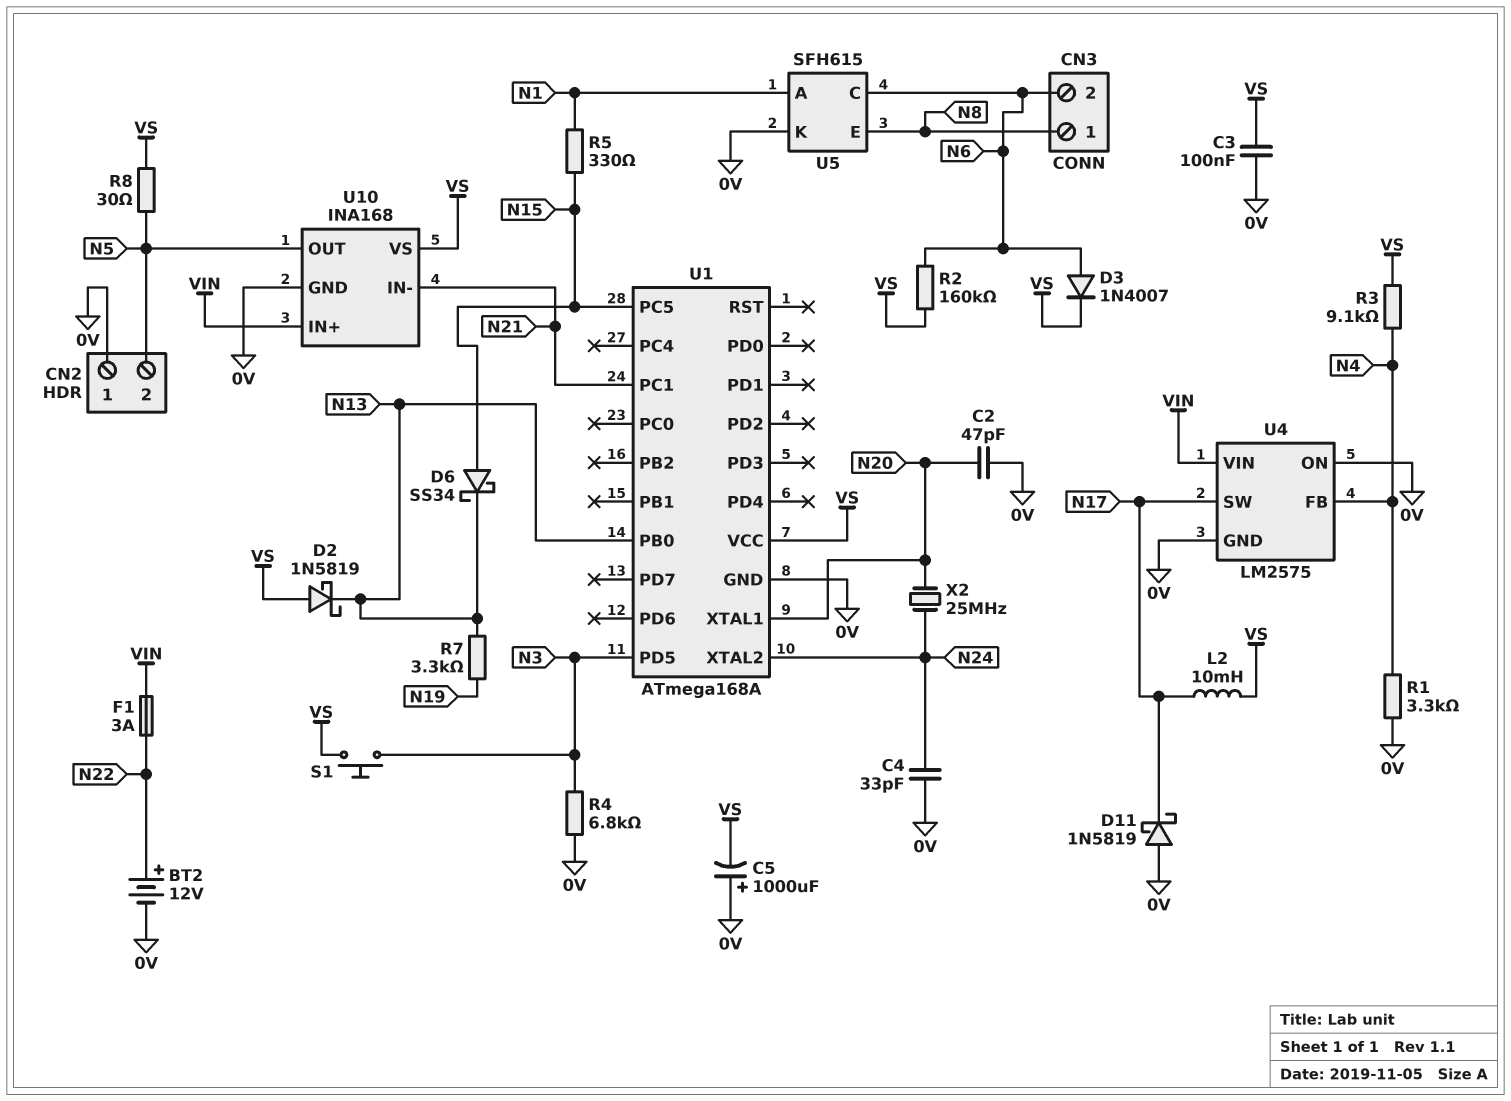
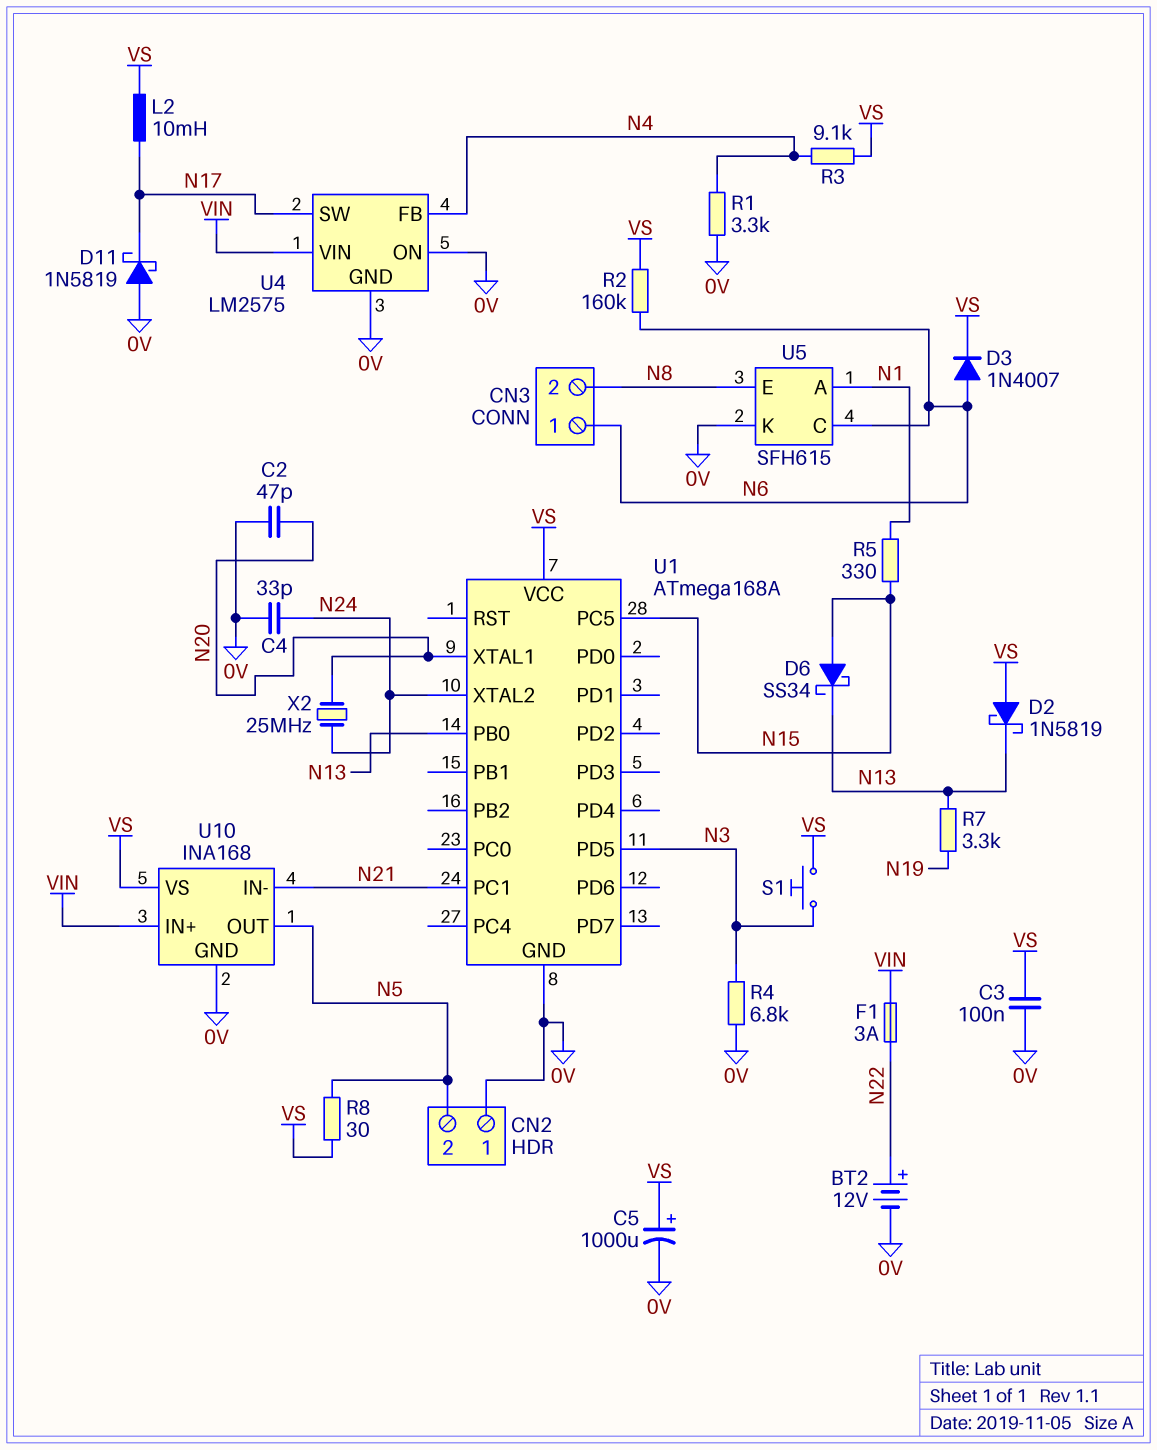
C5: 1000uF (plus 0V, minus VS) -> 1000uF (plus VS, minus 0V)
CN3 pin 1: N8 -> N6
CN3 pin 2: N6 -> N8

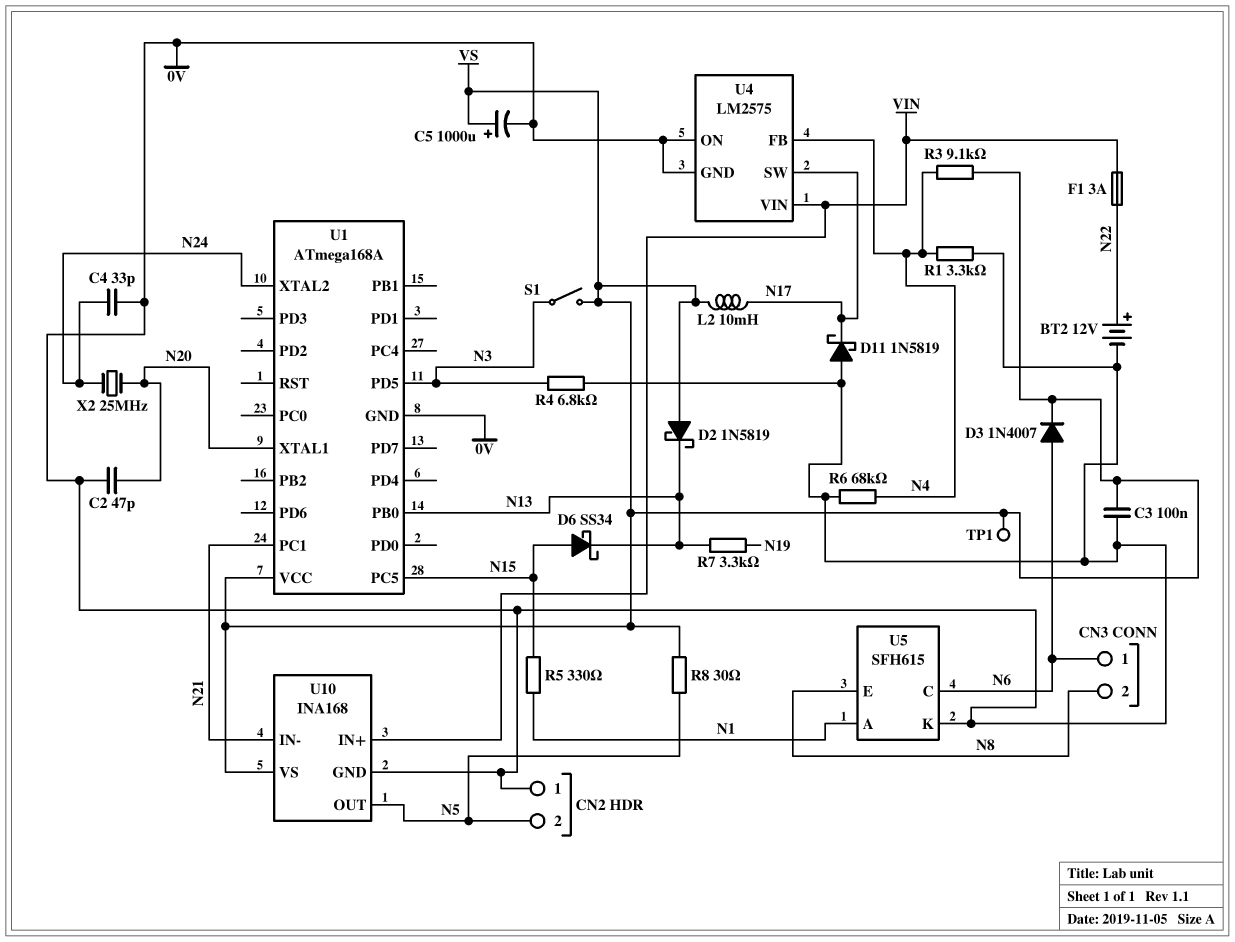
R2: 160k (N6, VS) -> none
R6: none -> 68k (0V, N4)
S1: button (N3, VS) -> switch (N3, VS)
TP1: none -> test point (VS)

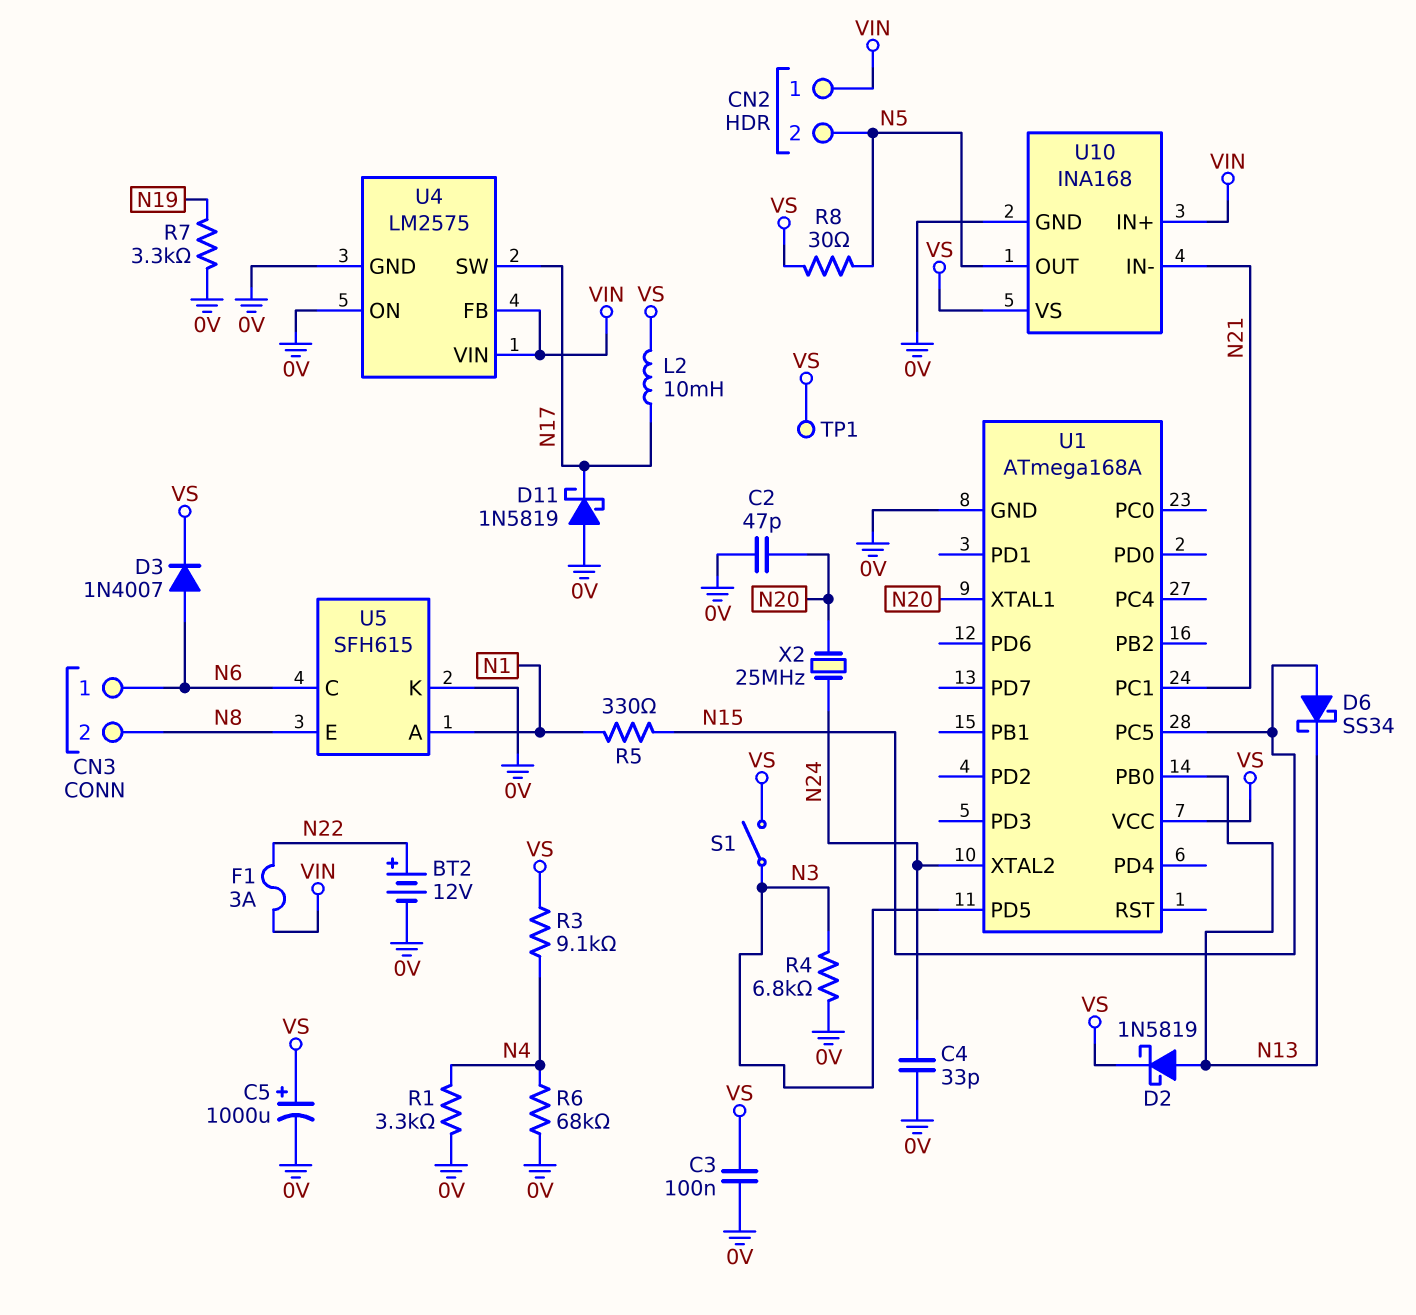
CN2 pin 1: 0V -> VIN
D2: schottky 1N5819 (A VS, K N13) -> schottky 1N5819 (A N13, K VS)
R7: 3.3k (N13, N19) -> 3.3k (0V, N19)
U4 pin FB: N4 -> VIN

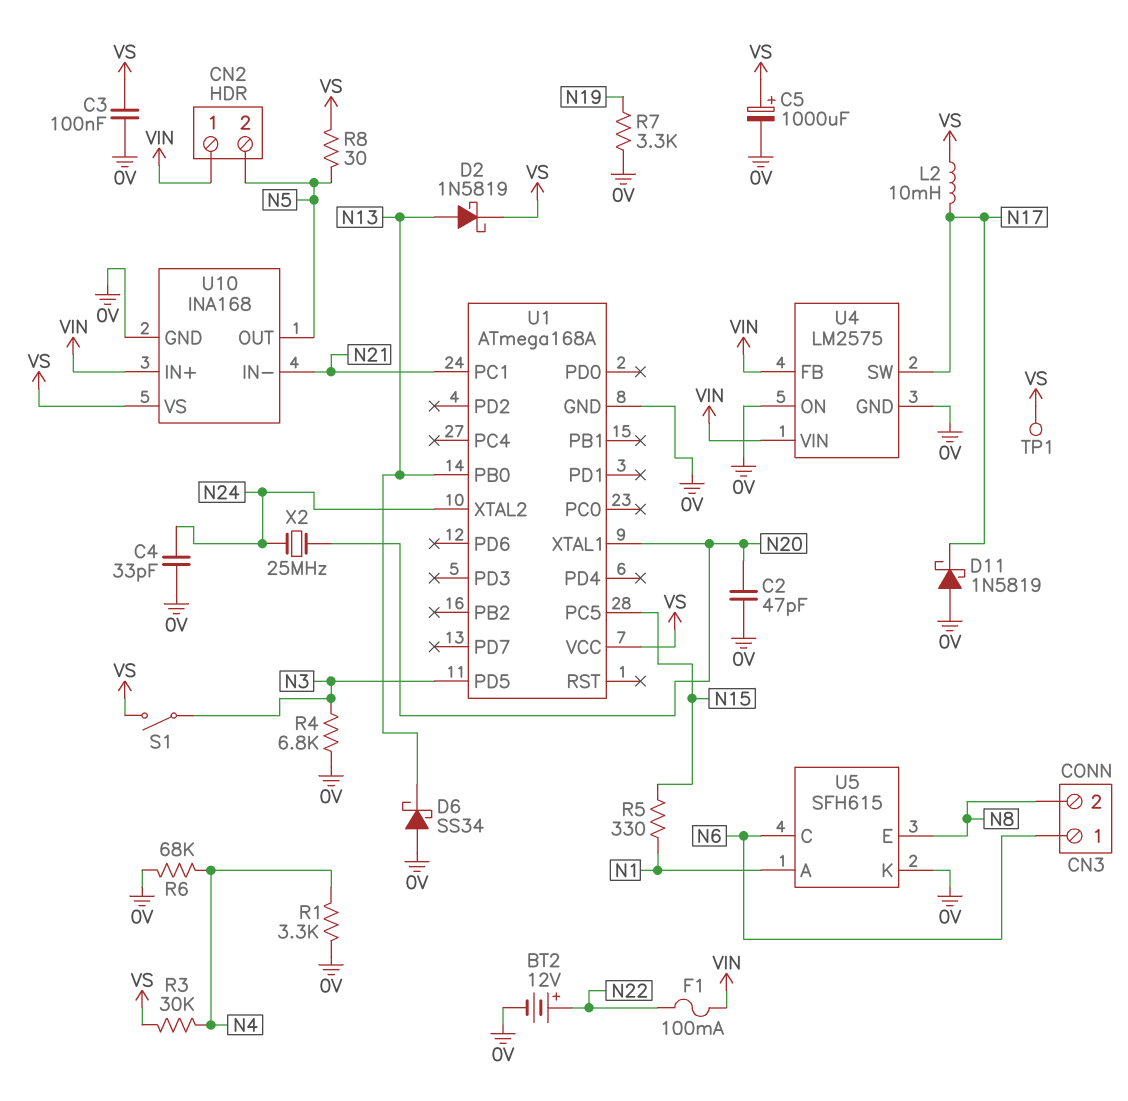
D3: diode 1N4007 (A N6, K VS) -> none
D6: schottky SS34 (A N15, K N13) -> schottky SS34 (A 0V, K N13)
F1: 3A (N22, VIN) -> 100mA (N22, VIN)
R3: 9.1k (N4, VS) -> 30k (N4, VS)

